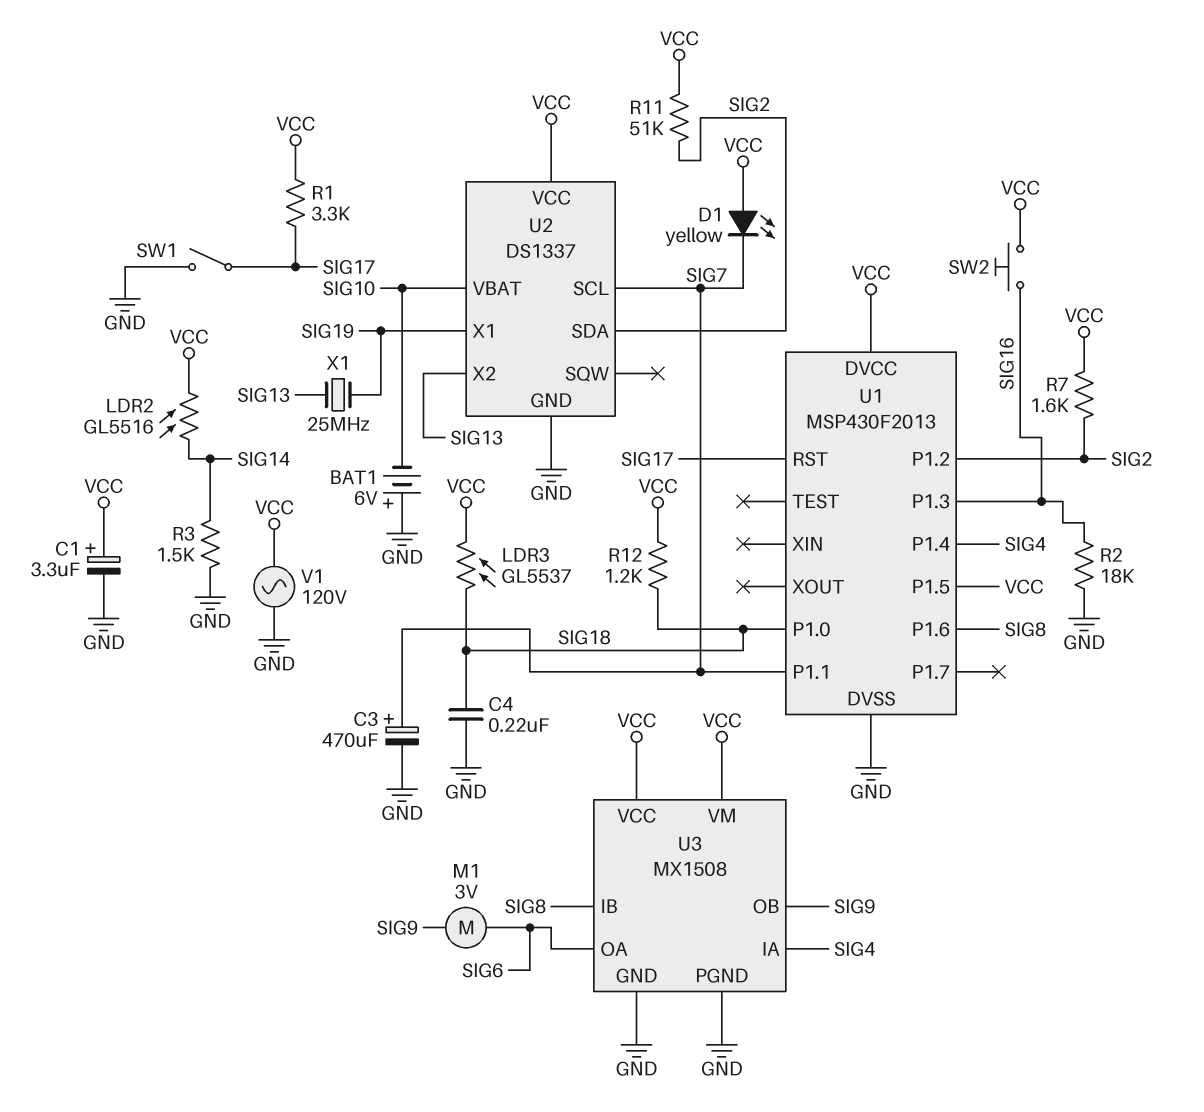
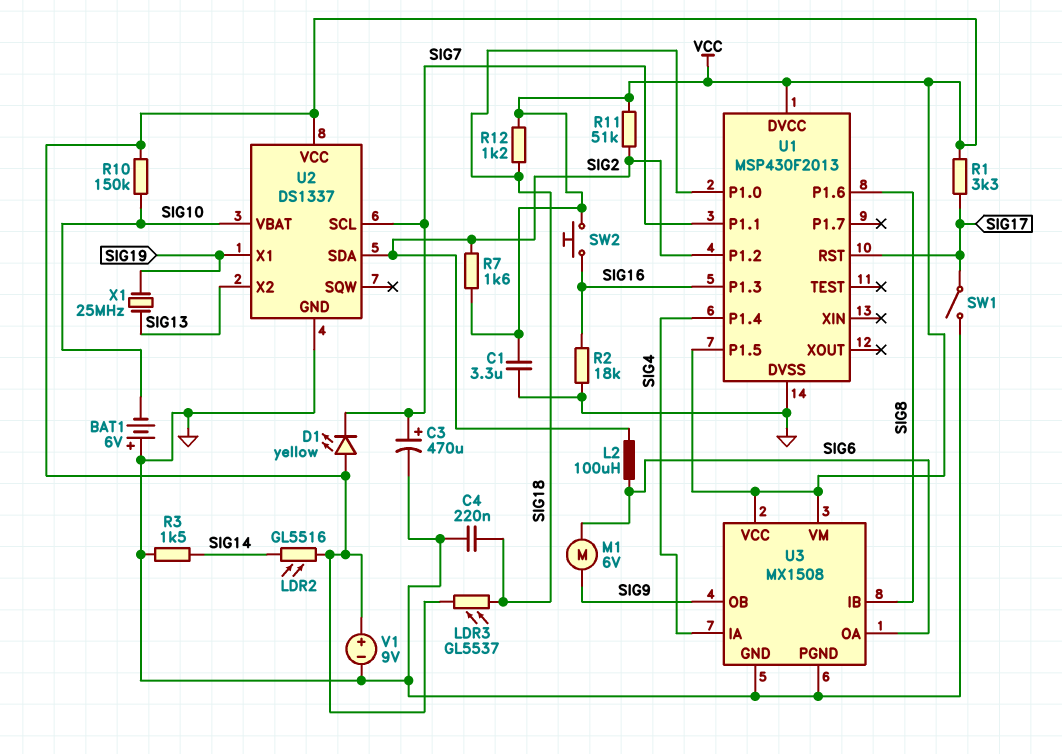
C1: 3.3uF (plus VCC, minus GND) -> 3.3uF (GND, VCC)
L2: none -> 100uH (SIG2, SIG6)
M1: motor 3V (SIG6, SIG9) -> motor 6V (SIG6, SIG9)
R10: none -> 150k (SIG10, VCC)
V1: AC 120V (GND, VCC) -> 9V (plus VCC, minus GND)

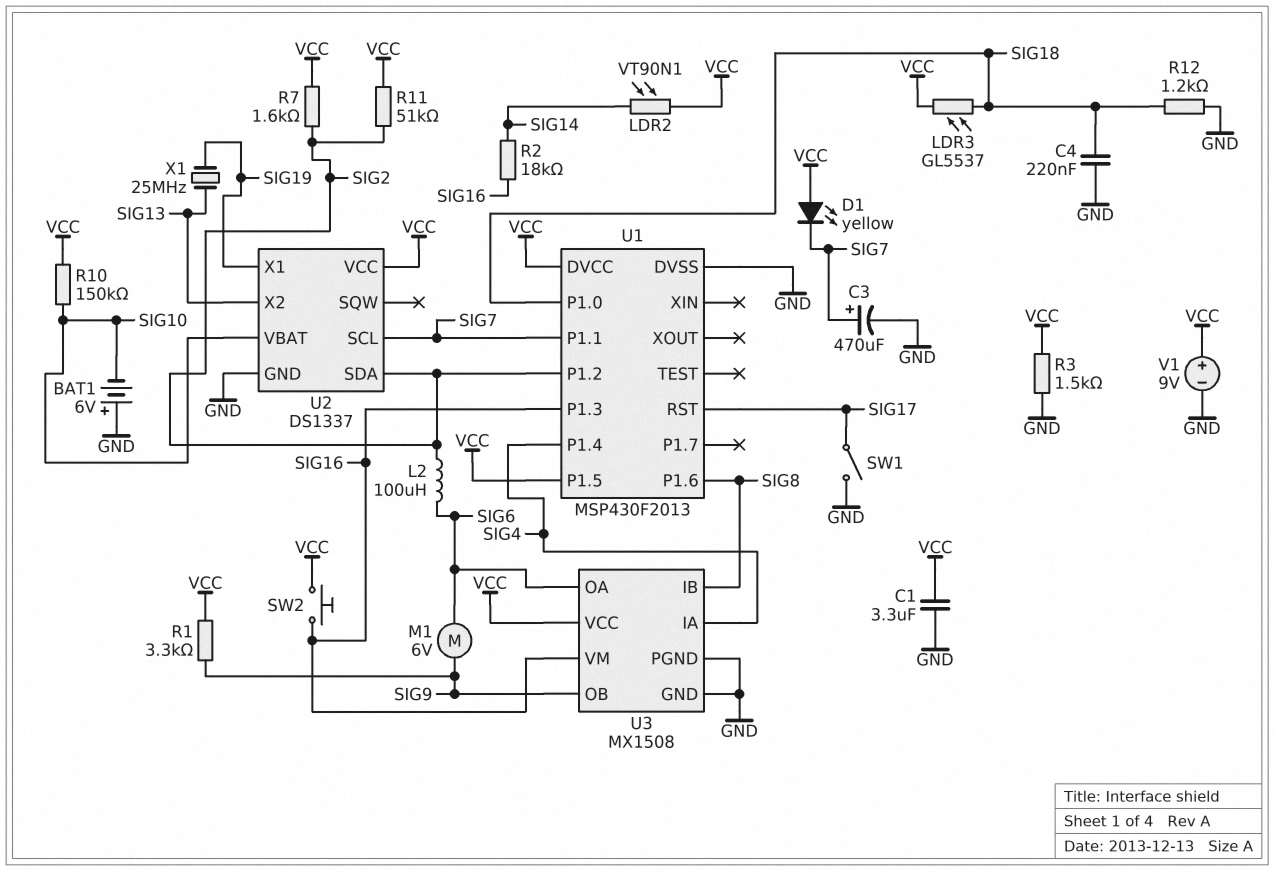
LDR2: GL5516 (SIG14, VCC) -> VT90N1 (SIG14, VCC)
R1: 3.3k (SIG17, VCC) -> 3.3k (SIG9, VCC)
R2: 18k (GND, SIG16) -> 18k (SIG14, SIG16)
R3: 1.5k (GND, SIG14) -> 1.5k (GND, VCC)
R12: 1.2k (SIG18, VCC) -> 1.2k (GND, SIG18)
U3 pin VM: VCC -> SIG16

